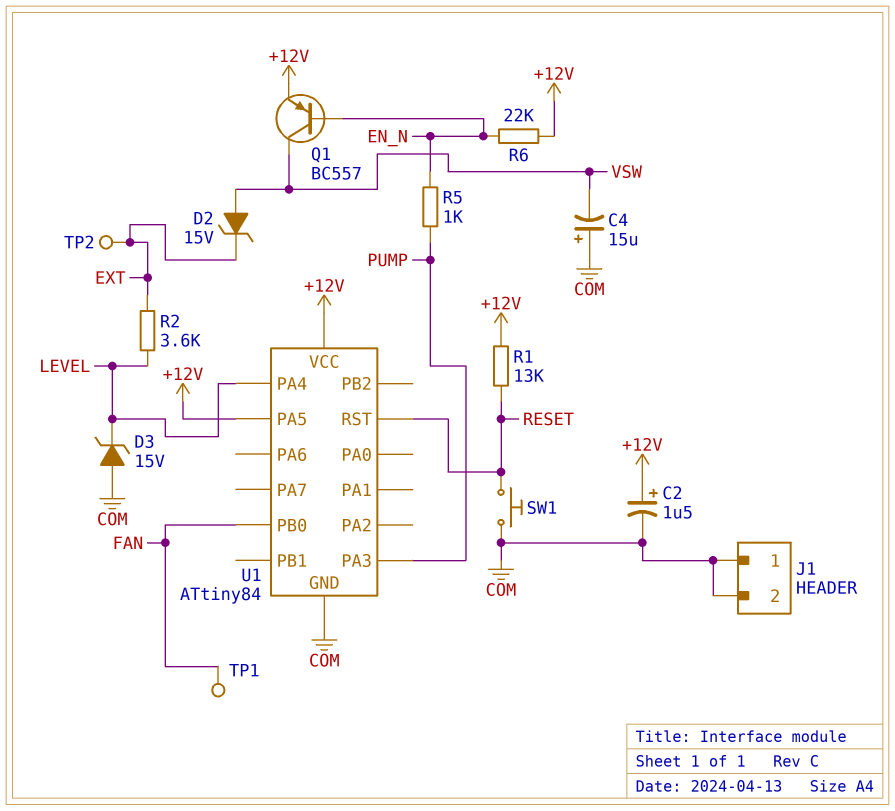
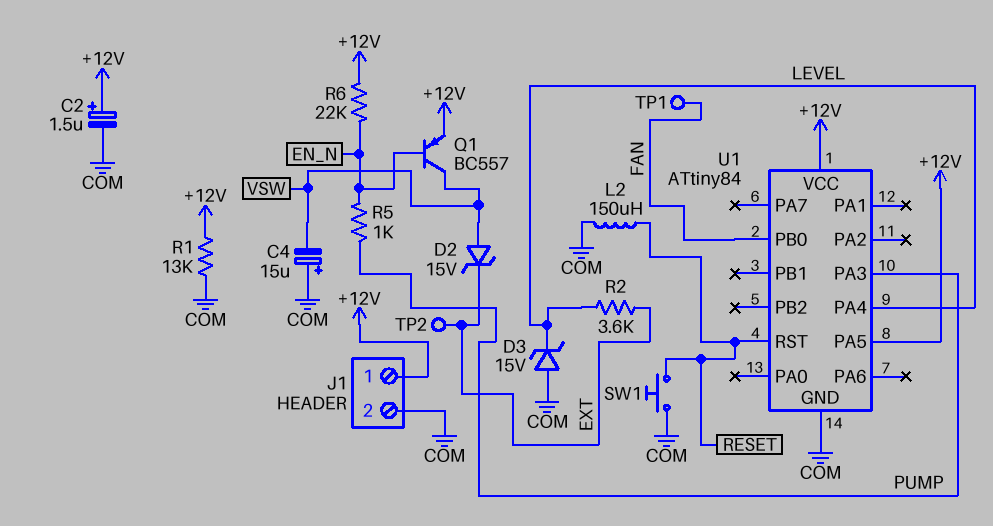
J1 pin 1: COM -> +12V
L2: none -> 150uH (COM, RESET)
R1: 13k (+12V, RESET) -> 13k (+12V, COM)

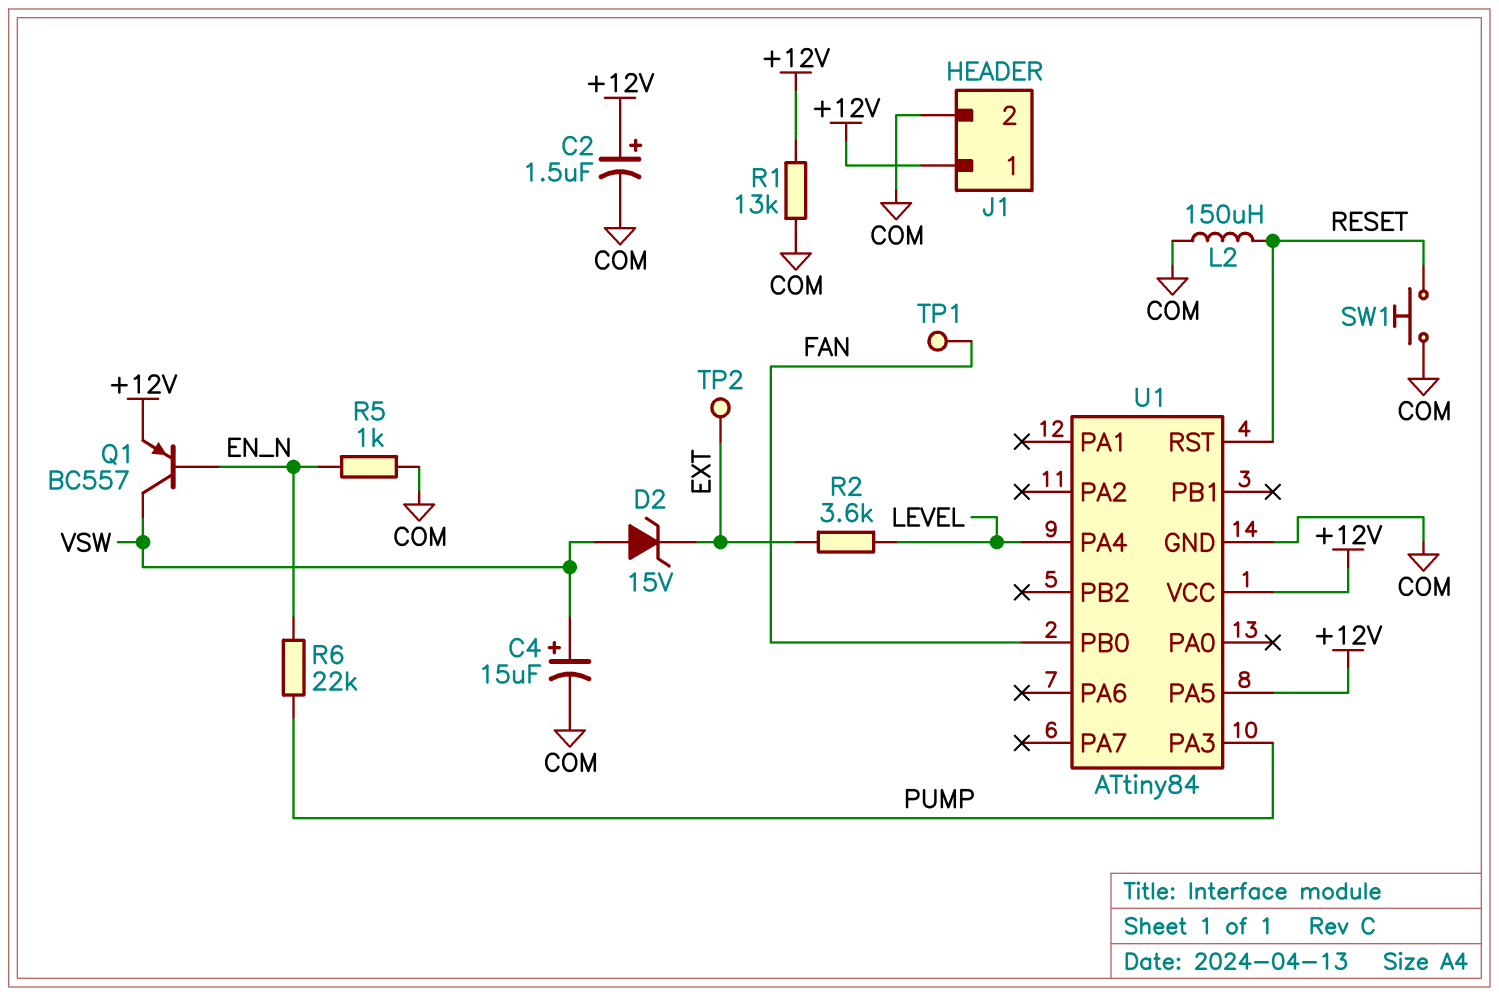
C4: 15uF (plus COM, minus VSW) -> 15uF (plus VSW, minus COM)
D3: zener 15V (A COM, K LEVEL) -> none
R5: 1k (EN_N, PUMP) -> 1k (COM, EN_N)
R6: 22k (+12V, EN_N) -> 22k (EN_N, PUMP)

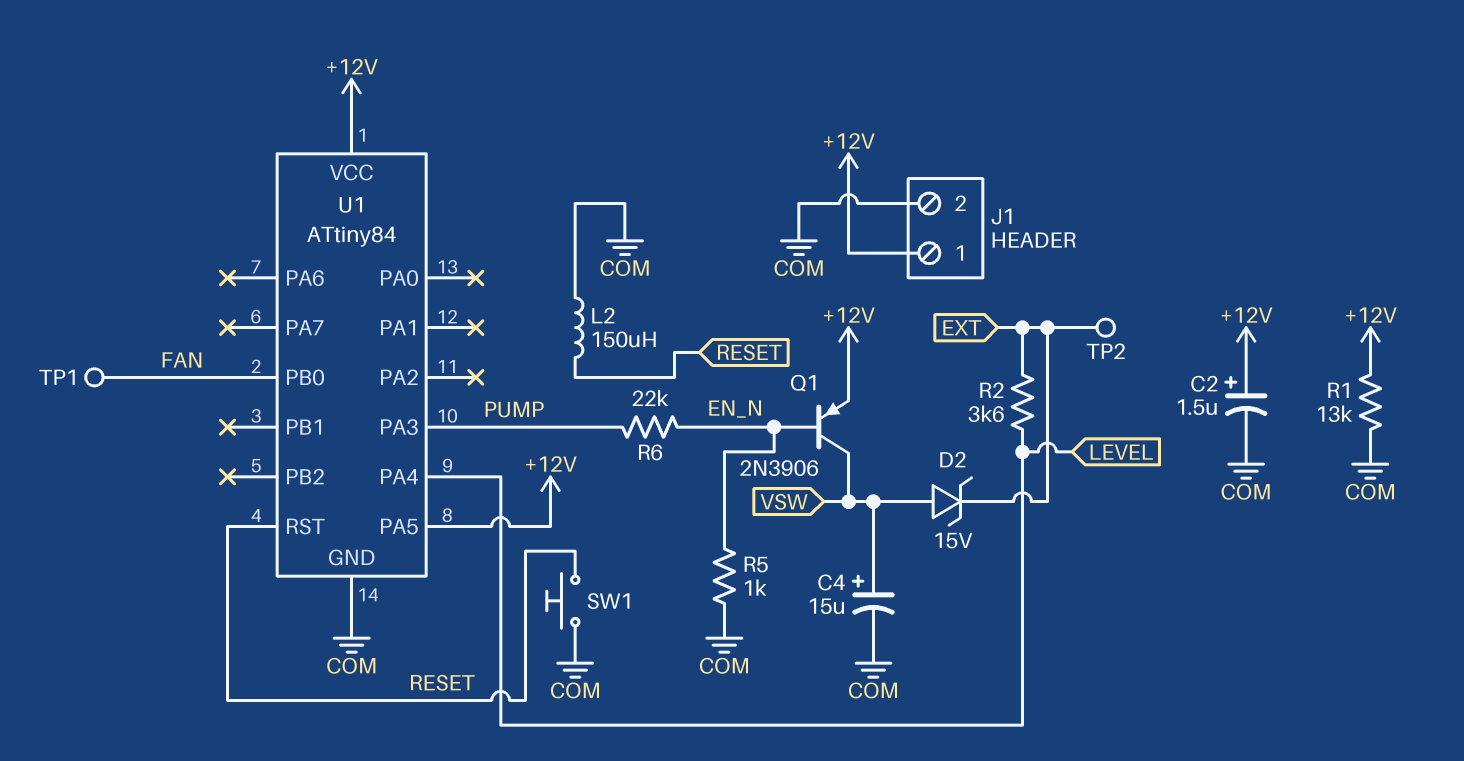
Q1: PNP BC557 (B EN_N, C VSW, E +12V) -> PNP 2N3906 (B EN_N, C VSW, E +12V)

